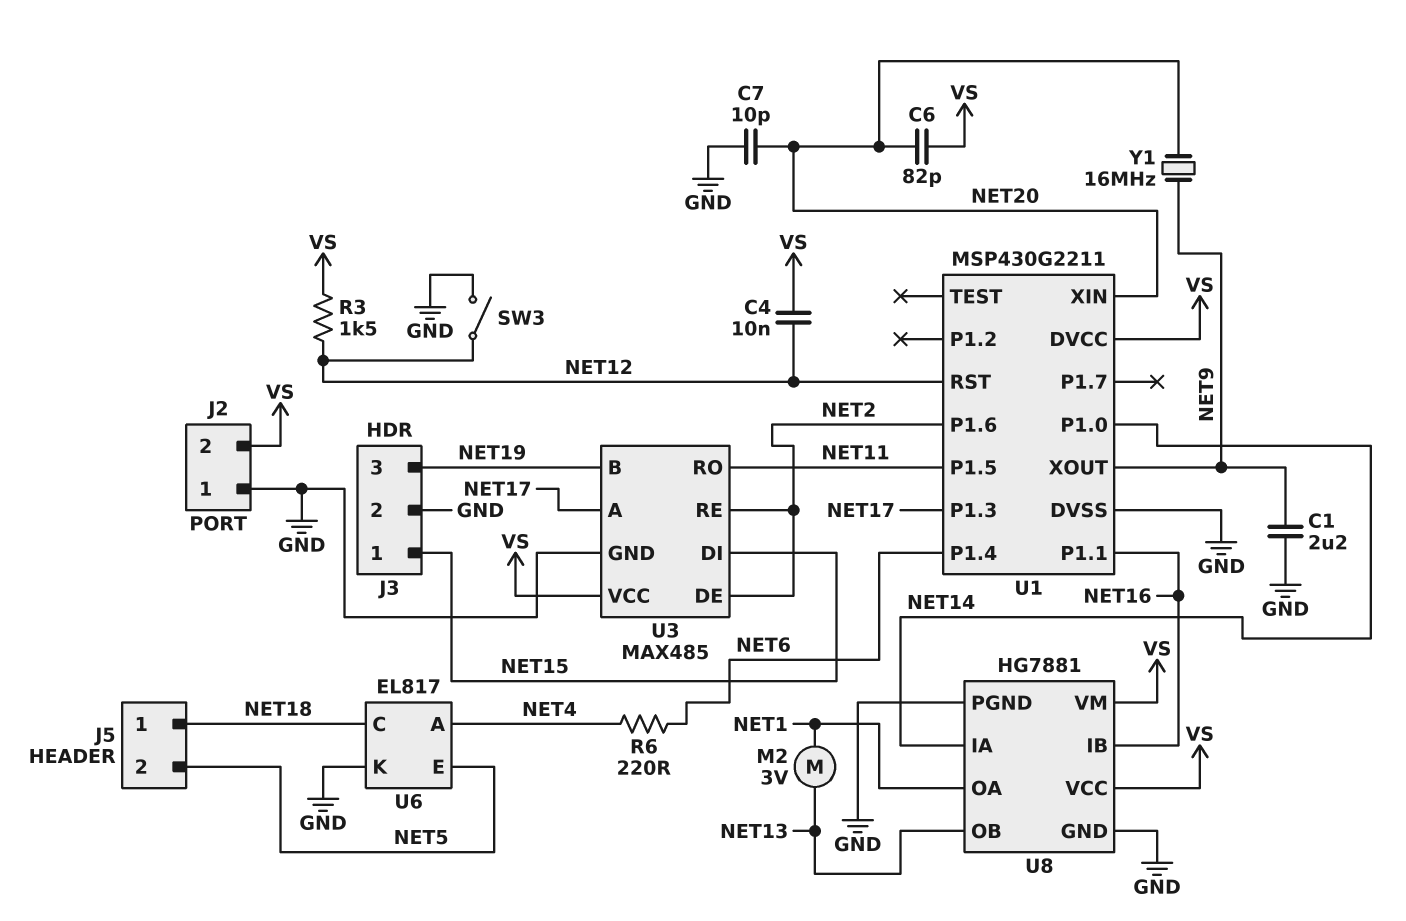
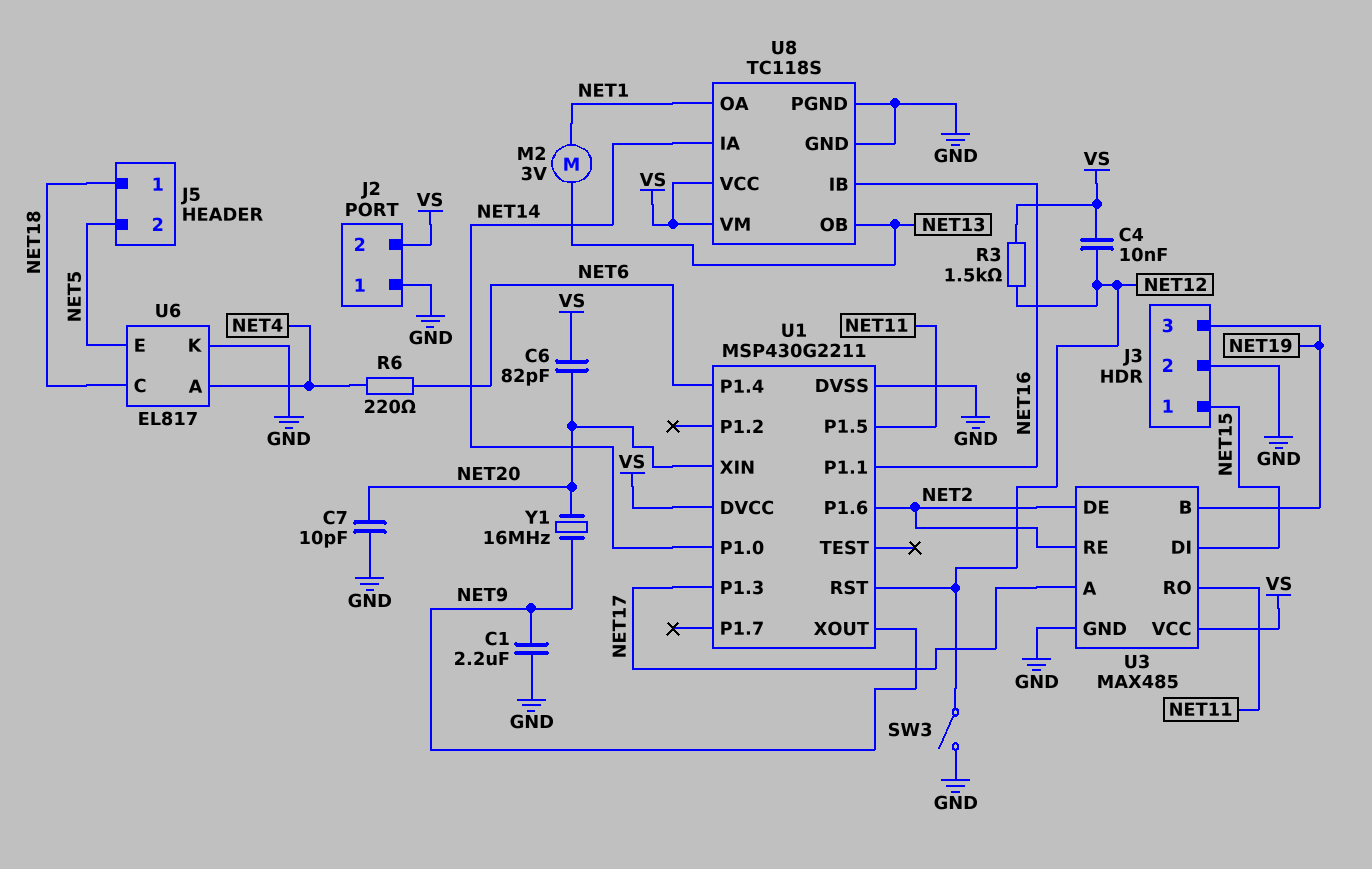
U8: HG7881 -> TC118S

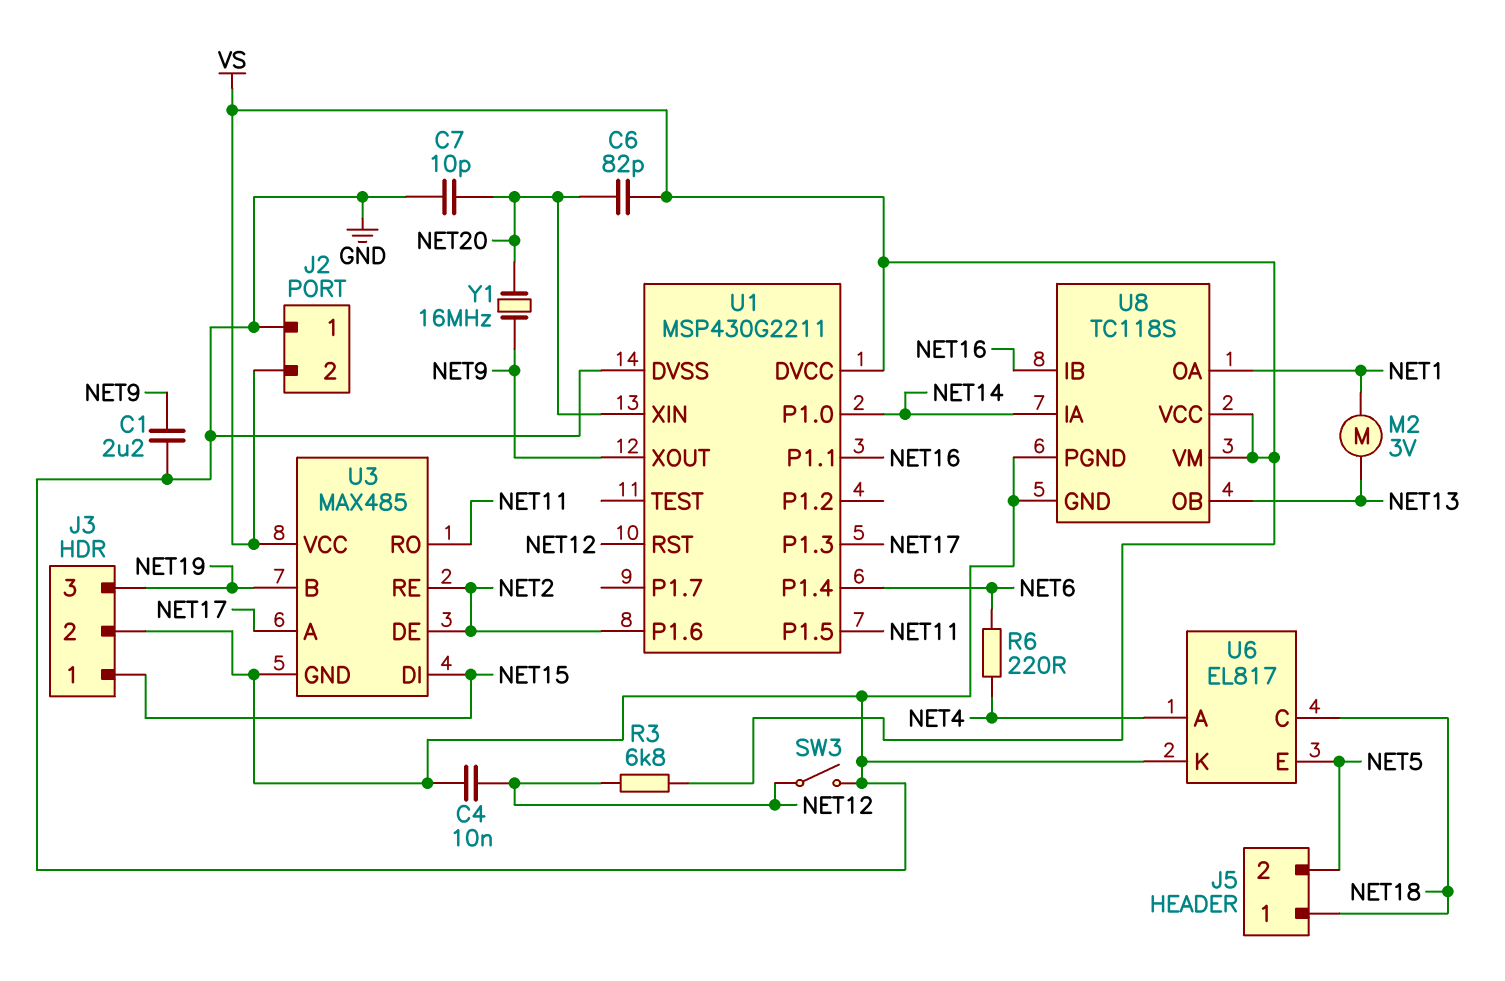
C4: 10nF (NET12, VS) -> 10nF (GND, NET12)
R3: 1.5k (NET12, VS) -> 6.8k (NET12, VS)

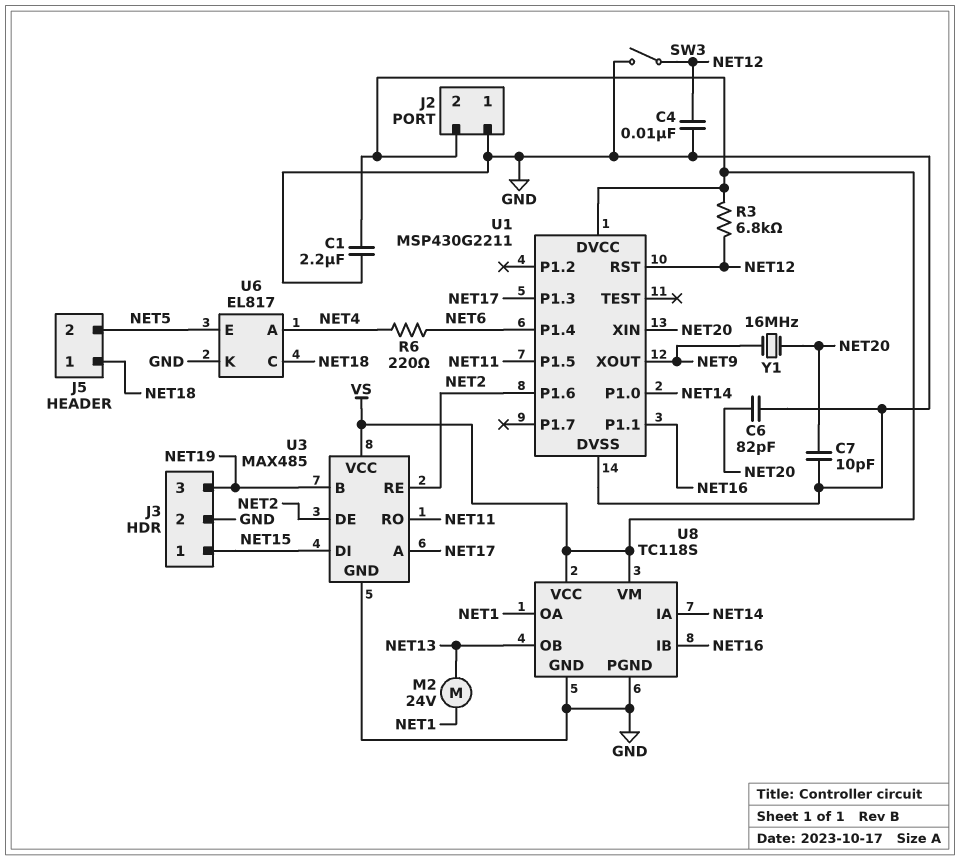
C1: 2.2uF (GND, NET9) -> 2.2uF (GND, VS)
C6: 82pF (NET20, VS) -> 82pF (GND, NET20)
M2: motor 3V (NET1, NET13) -> motor 24V (NET1, NET13)

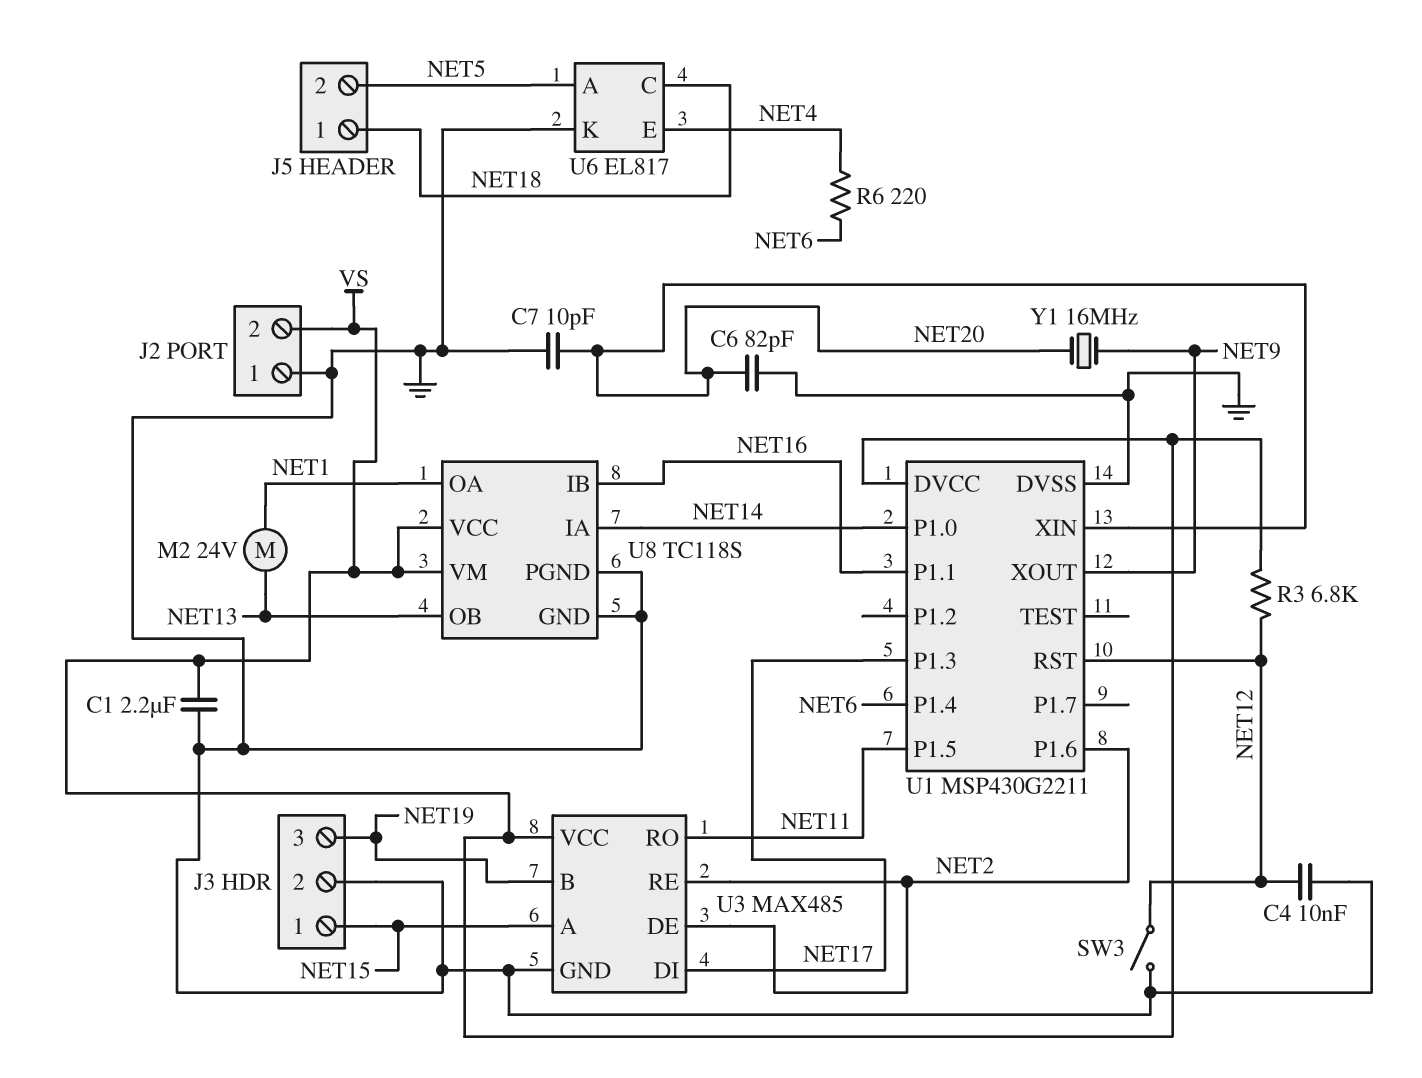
U3 pin A: NET17 -> NET15
U3 pin DI: NET15 -> NET17
U6 pin A: NET4 -> NET5
U6 pin E: NET5 -> NET4

